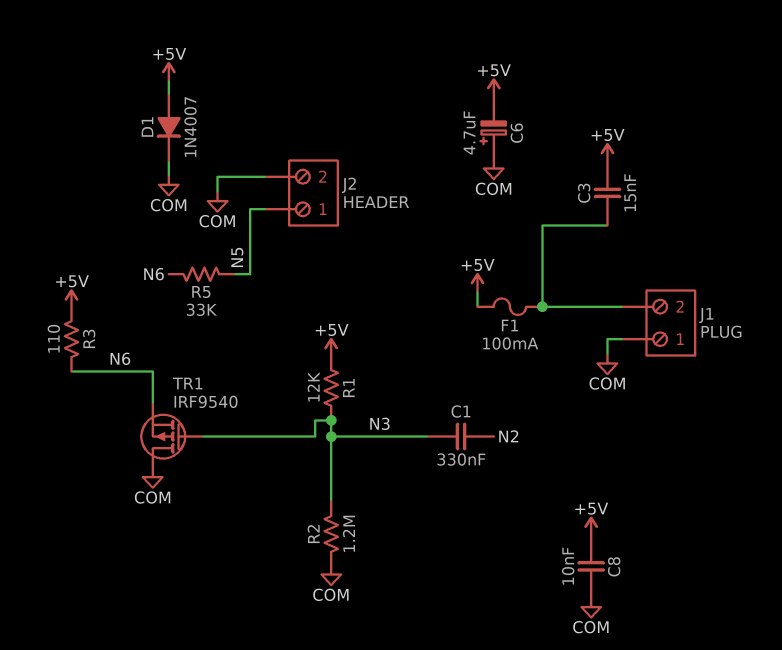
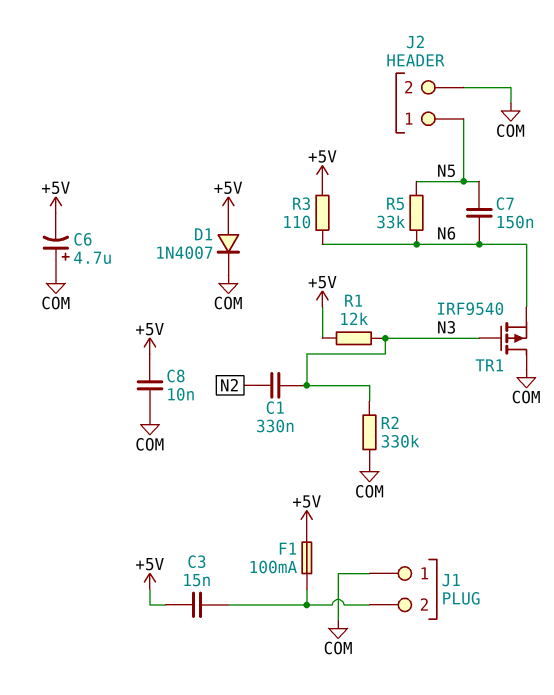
C7: none -> 150nF (N5, N6)
R2: 1.2M (COM, N3) -> 330k (COM, N3)

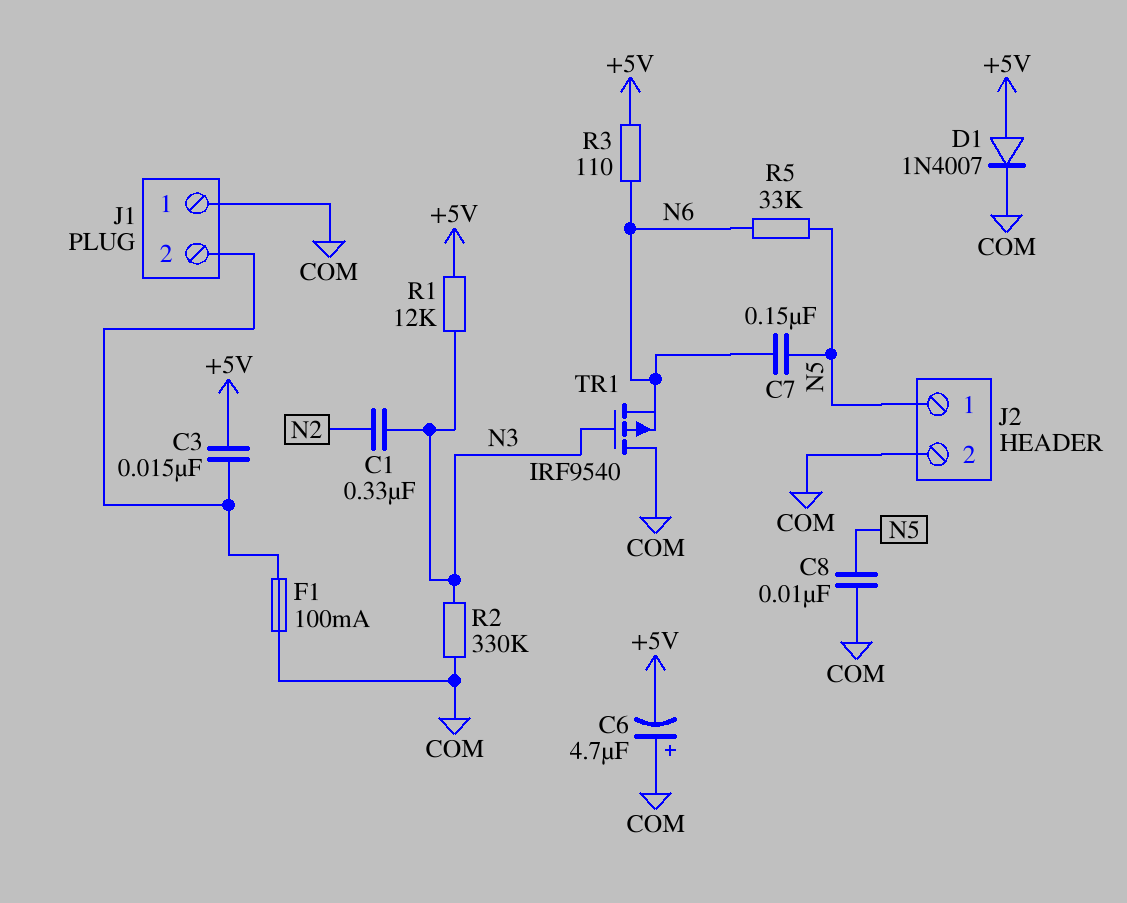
C8: 10nF (+5V, COM) -> 10nF (COM, N5)
F1: 100mA (+5V, J1/2) -> 100mA (COM, J1/2)

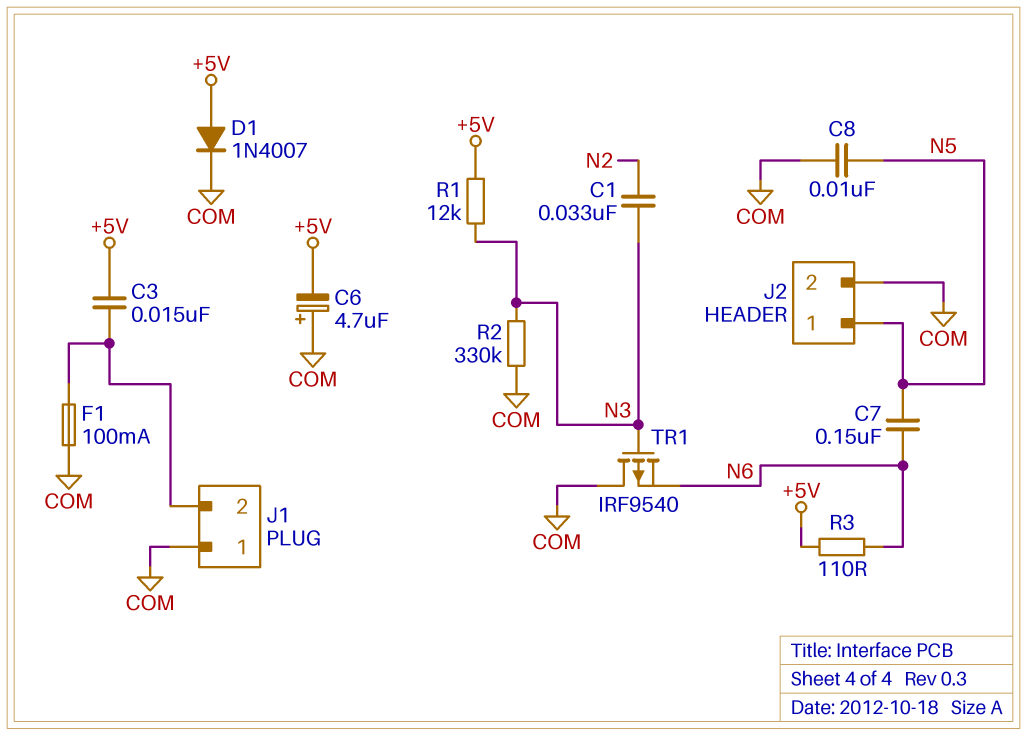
C1: 330nF (N2, N3) -> 33nF (N2, N3)
R5: 33k (N5, N6) -> none

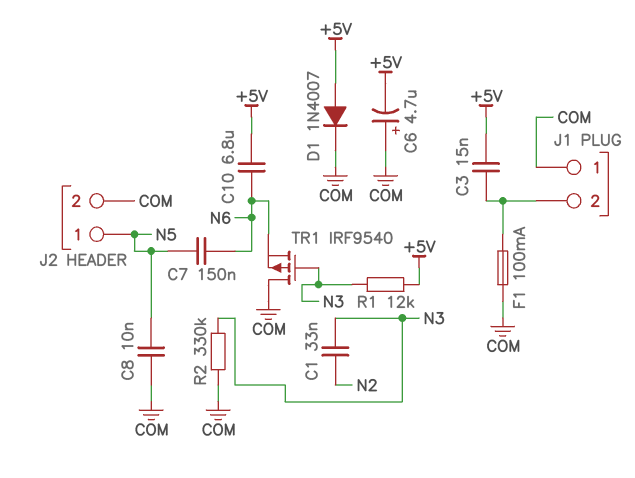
C10: none -> 6.8uF (+5V, N6)
R3: 110 (+5V, N6) -> none

